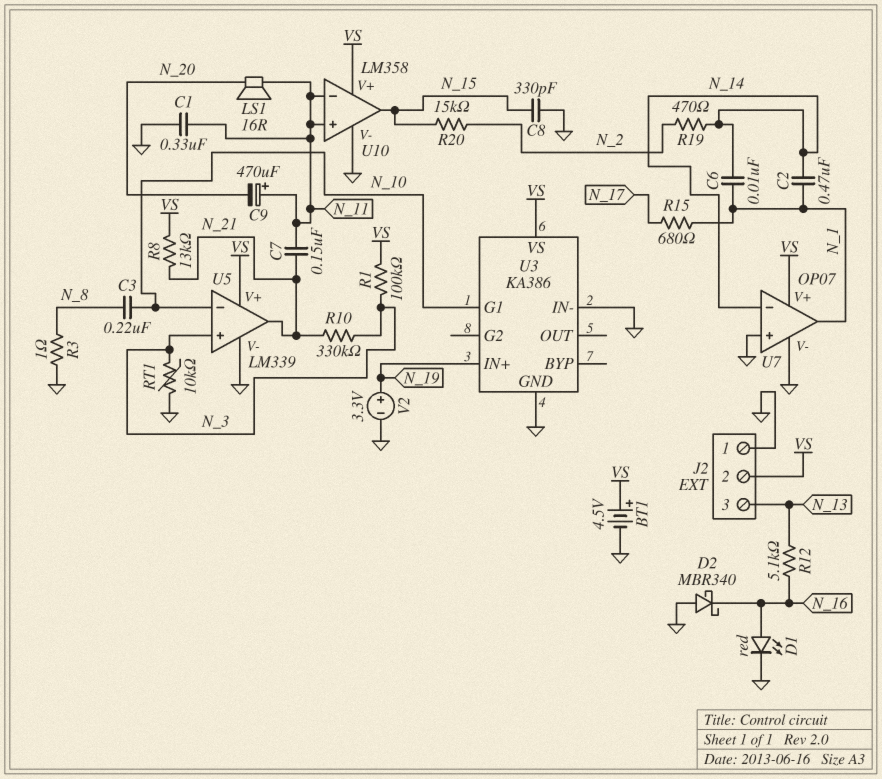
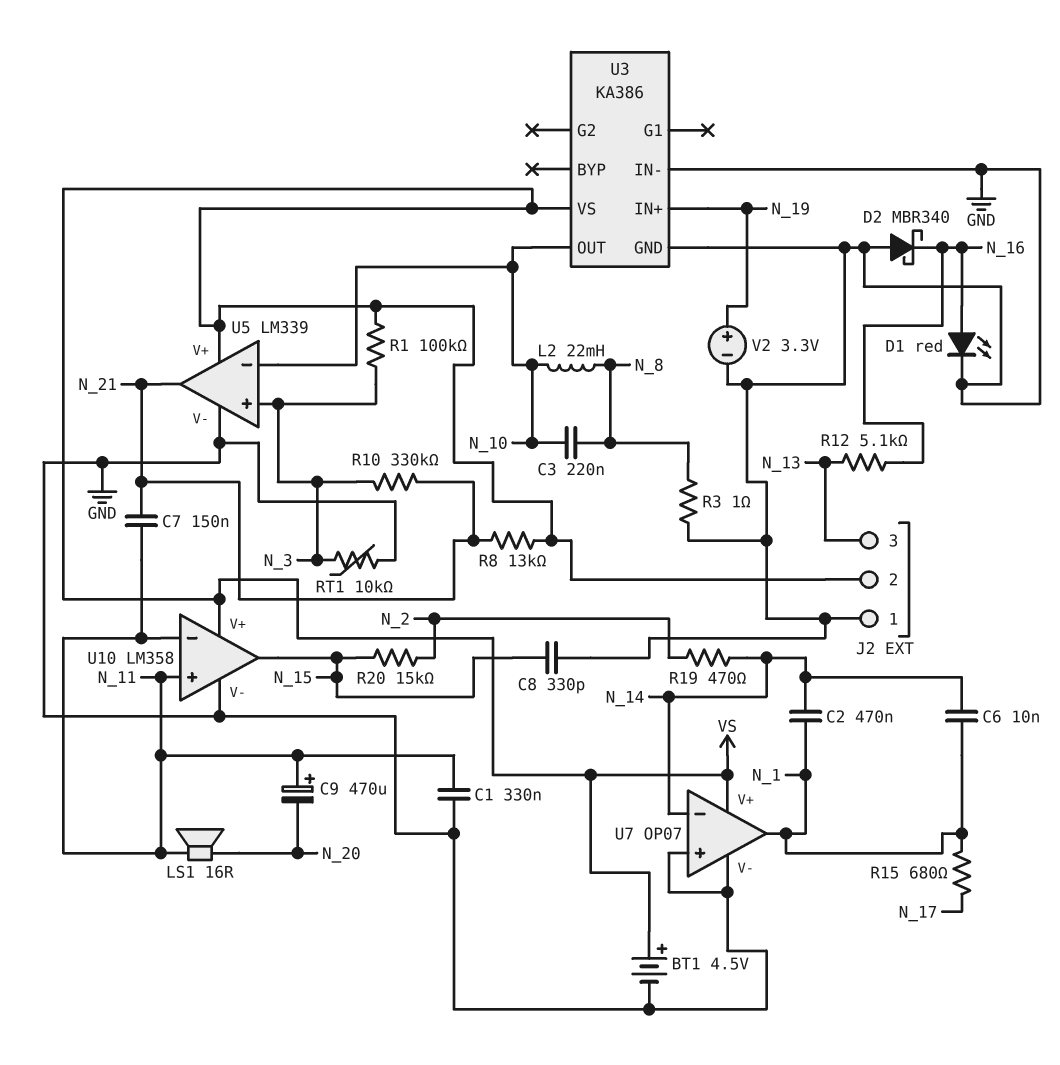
L2: none -> 22mH (N_8, N_10)
U3 pin G1: N_10 -> none
U3 pin OUT: none -> N_10

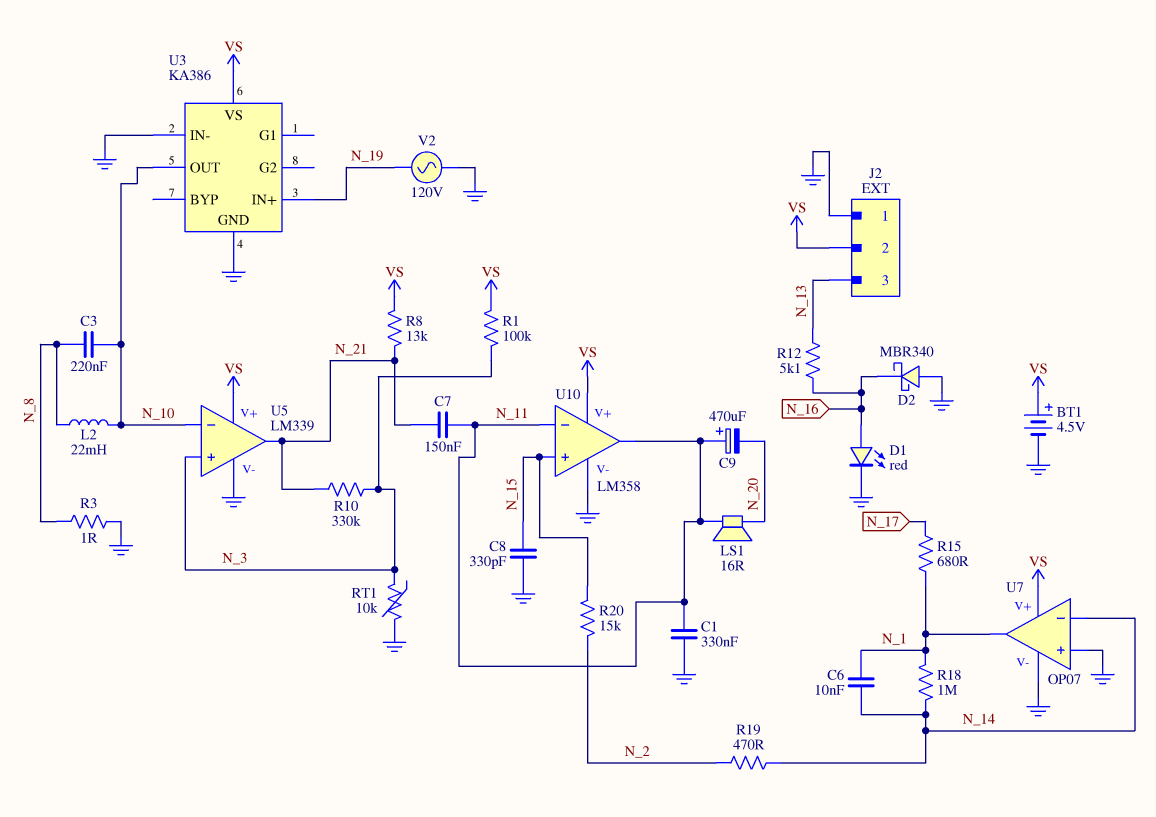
C2: 470nF (N_1, N_14) -> none
R18: none -> 1M (N_1, N_14)
U10 pin in+: N_11 -> N_15
U10 pin out: N_15 -> N_11
V2: 3.3V (plus N_19, minus GND) -> AC 120V (GND, N_19)

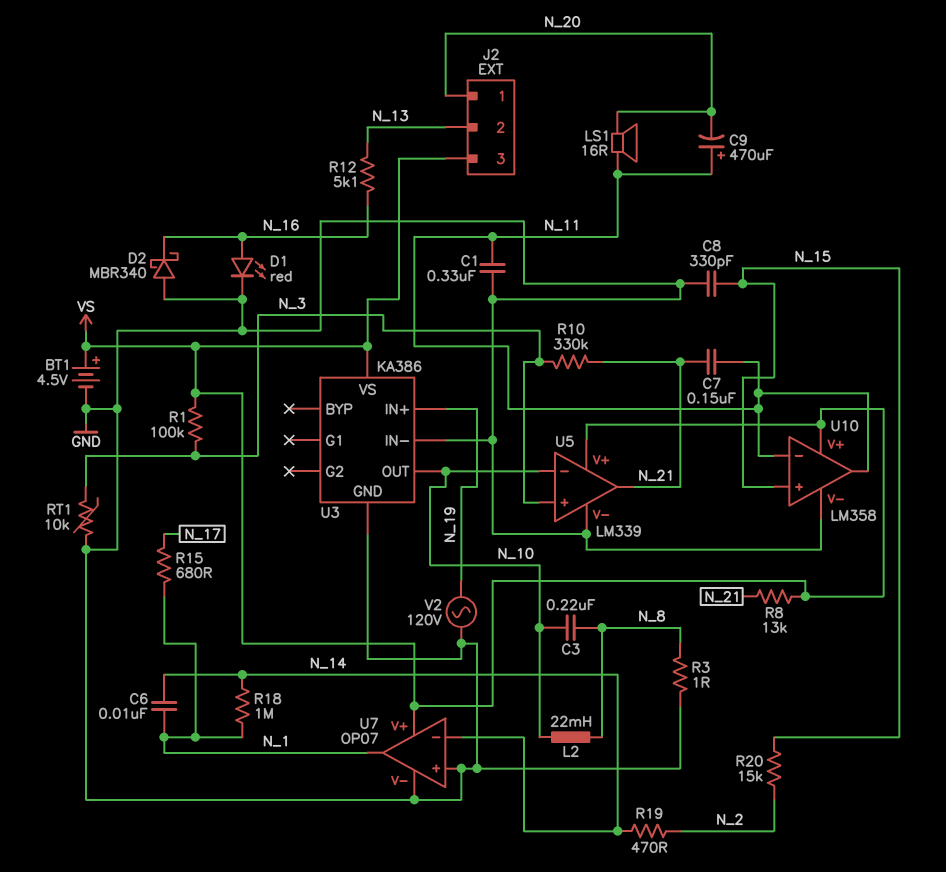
J2 pin 1: GND -> N_20
J2 pin 2: VS -> N_13
J2 pin 3: N_13 -> VS

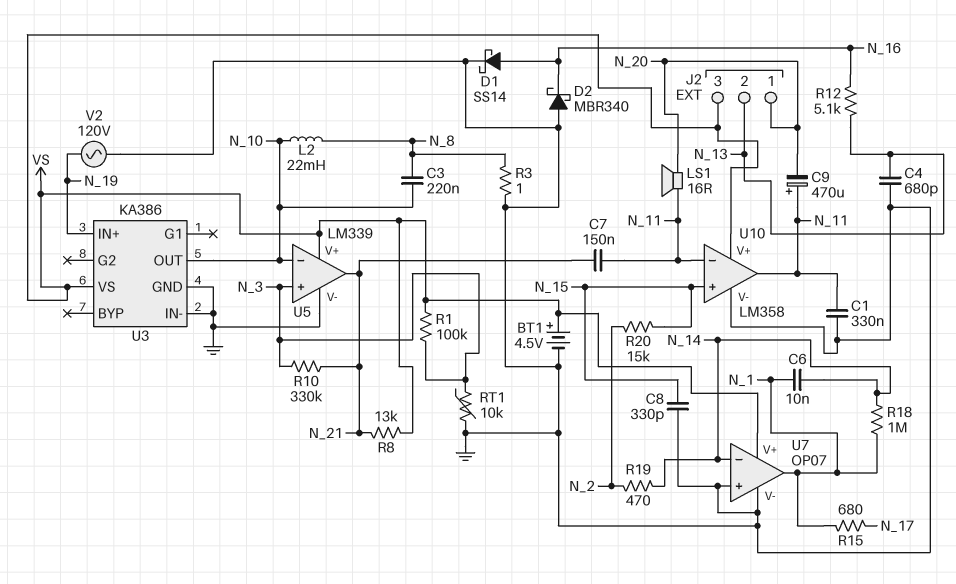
C4: none -> 680pF (GND, N_13)
D1: LED red (A N_16, K GND) -> schottky SS14 (A N_16, K GND)

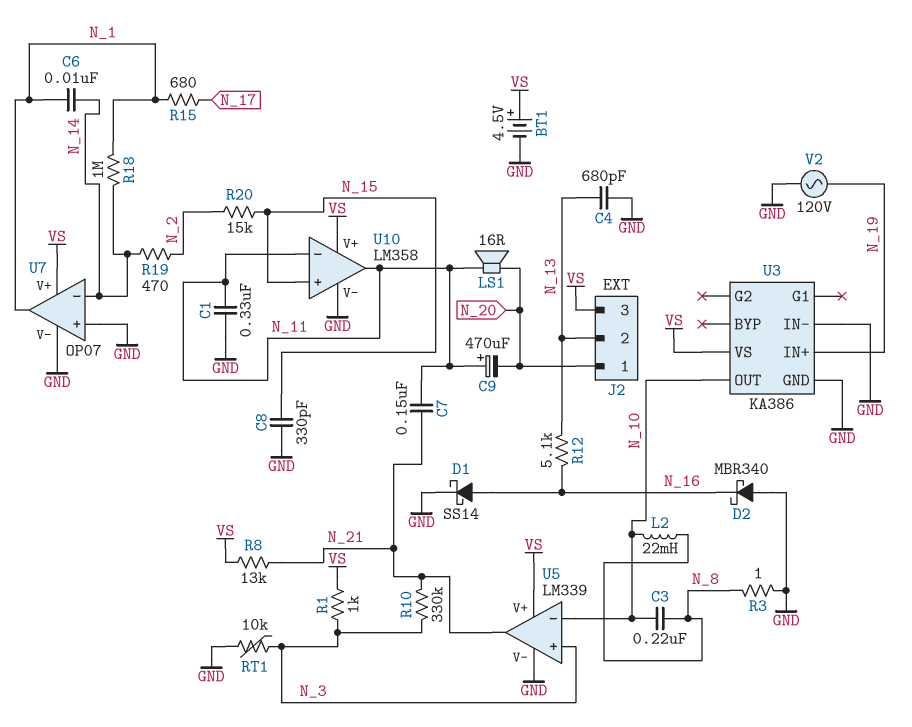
R1: 100k (N_3, VS) -> 1k (N_3, VS)

